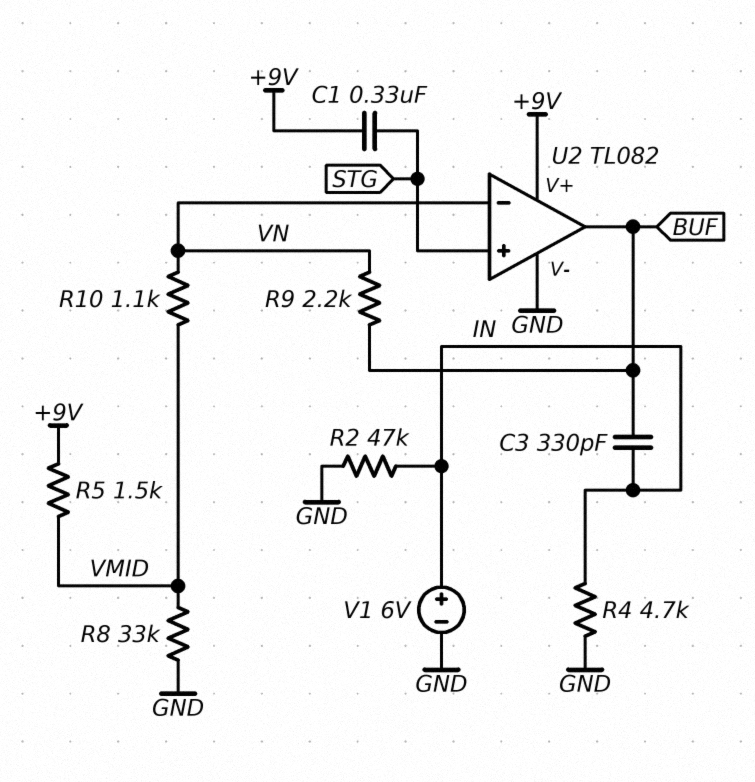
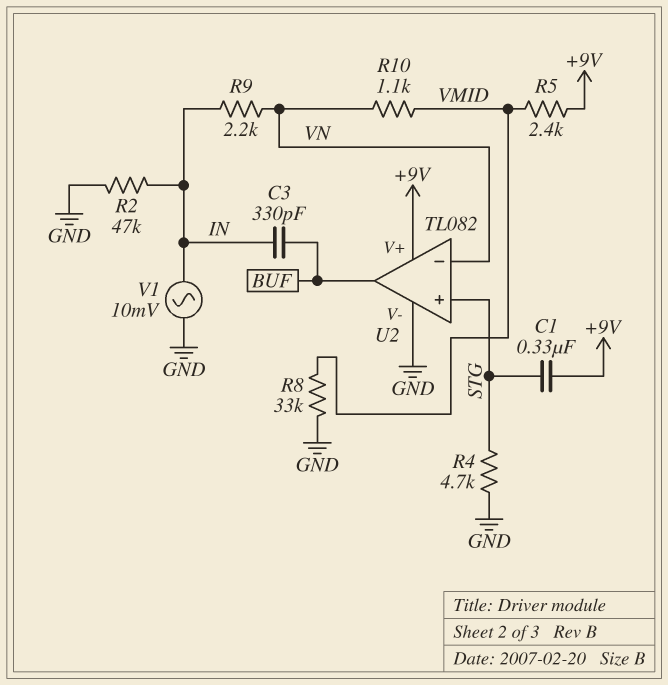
R4: 4.7k (GND, IN) -> 4.7k (GND, STG)
R5: 1.5k (+9V, VMID) -> 2.4k (+9V, VMID)
R9: 2.2k (BUF, VN) -> 2.2k (IN, VN)
V1: 6V (plus IN, minus GND) -> AC 10mV (GND, IN)

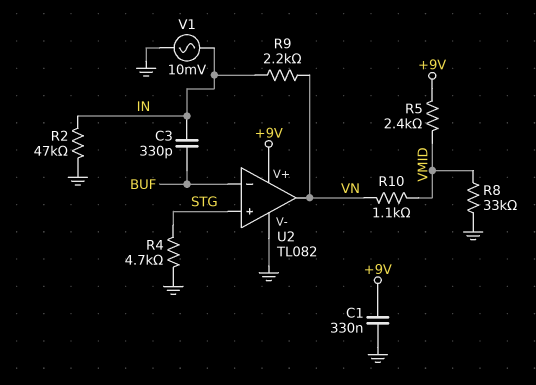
C1: 330nF (+9V, STG) -> 330nF (+9V, GND)
U2 pin in-: VN -> BUF
U2 pin out: BUF -> VN

